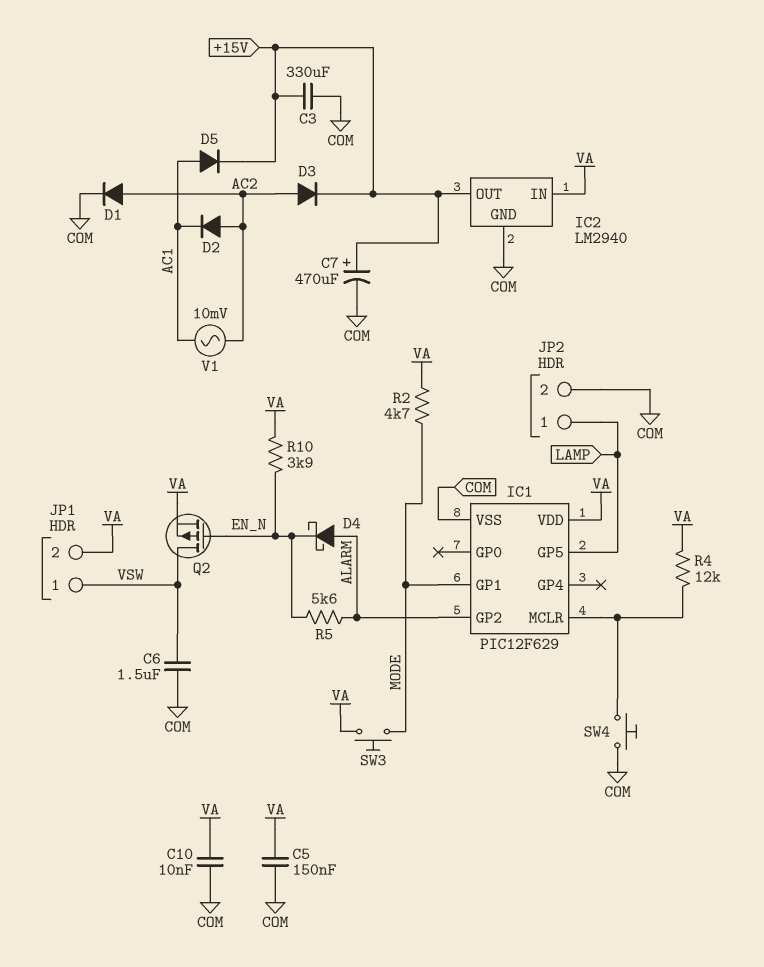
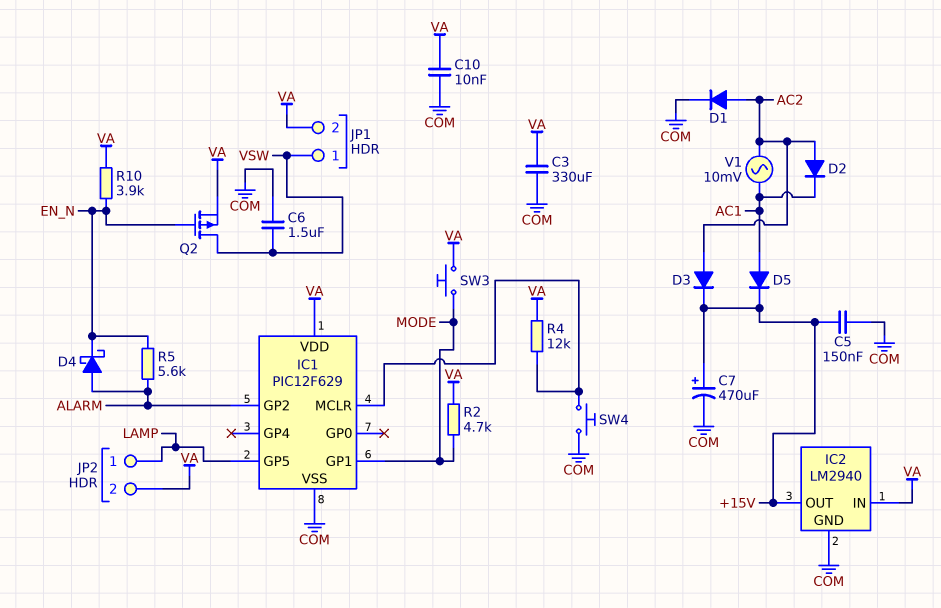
C3: 330uF (+15V, COM) -> 330uF (COM, VA)
C5: 150nF (COM, VA) -> 150nF (+15V, COM)
JP2 pin 2: COM -> VA

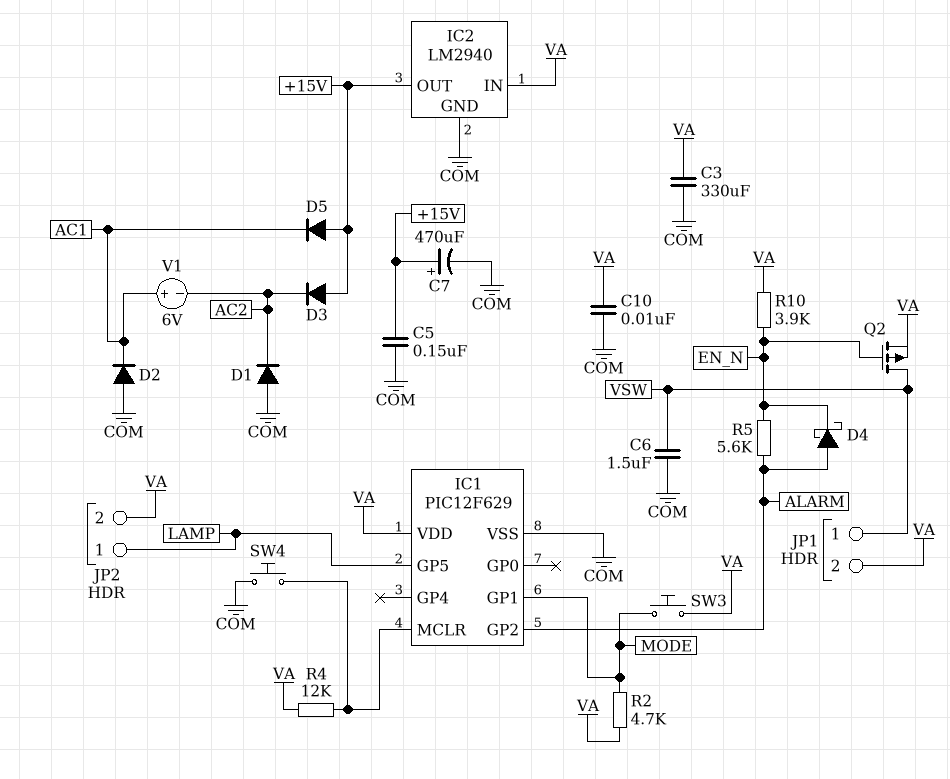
D1: diode (A AC2, K COM) -> diode (A COM, K AC2)
D2: diode (A AC2, K AC1) -> diode (A COM, K AC1)
D3: diode (A AC2, K +15V) -> diode (A +15V, K AC2)
D5: diode (A AC1, K +15V) -> diode (A +15V, K AC1)
V1: AC 10mV (AC1, AC2) -> 6V (plus AC1, minus AC2)

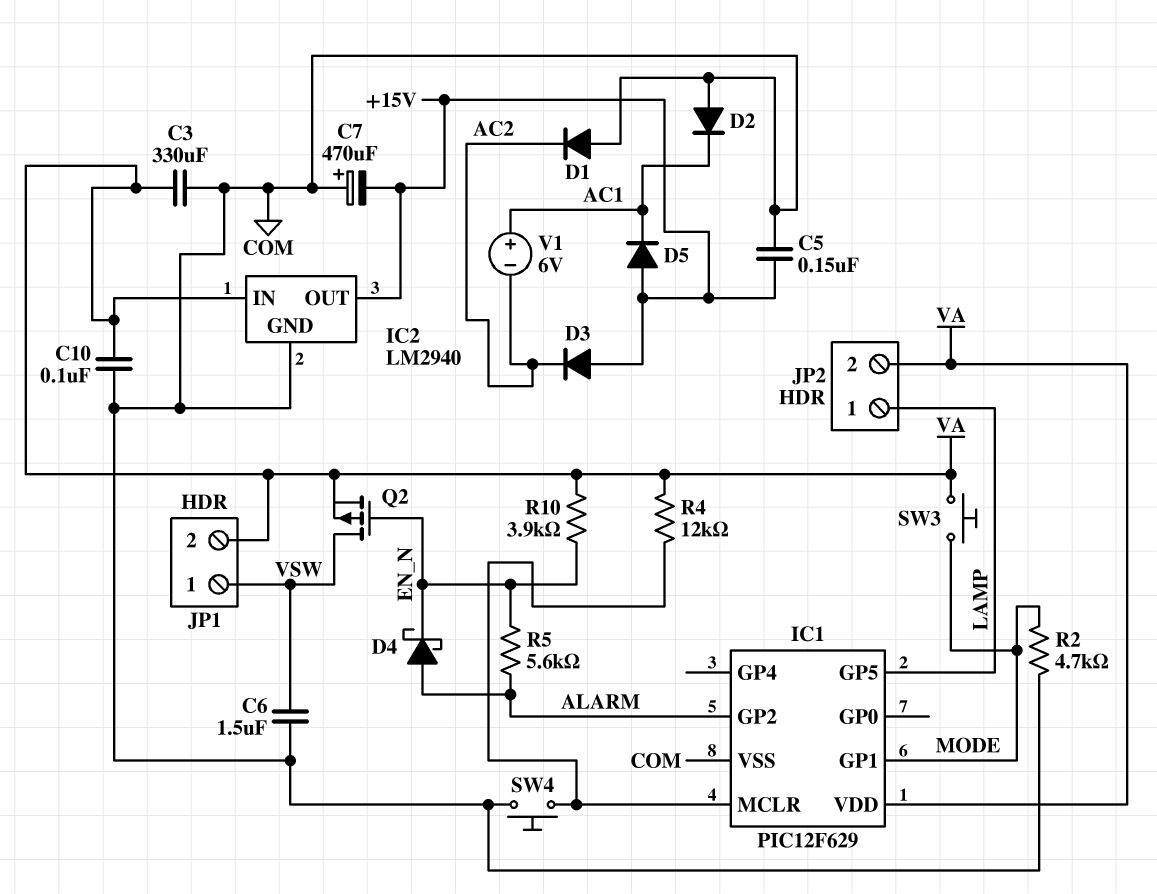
C7: 470uF (plus +15V, minus COM) -> 470uF (plus COM, minus +15V)
C10: 10nF (COM, VA) -> 100nF (COM, VA)
R2: 4.7k (MODE, VA) -> 4.7k (COM, MODE)

